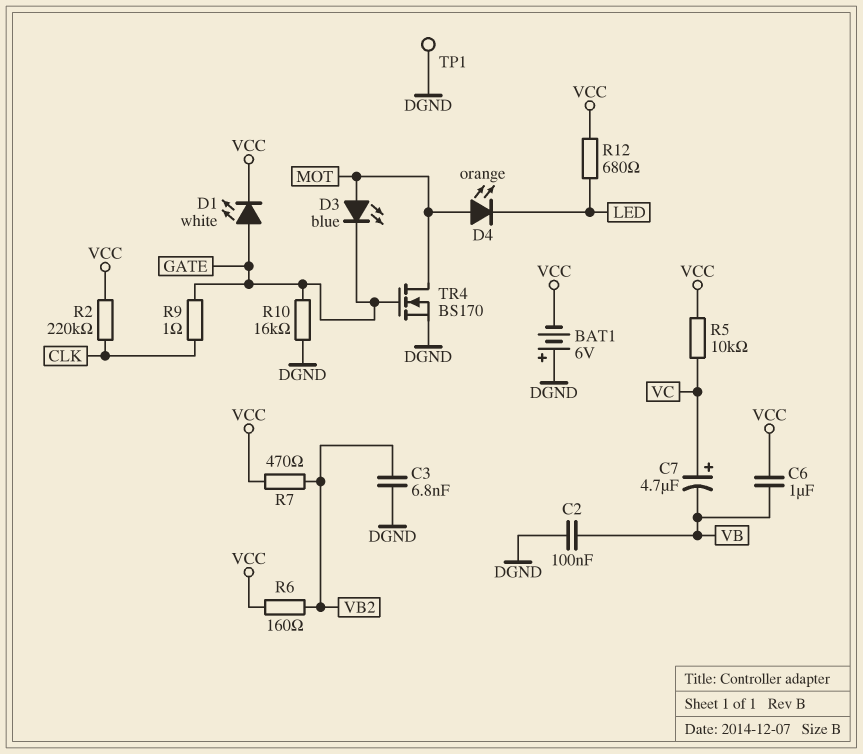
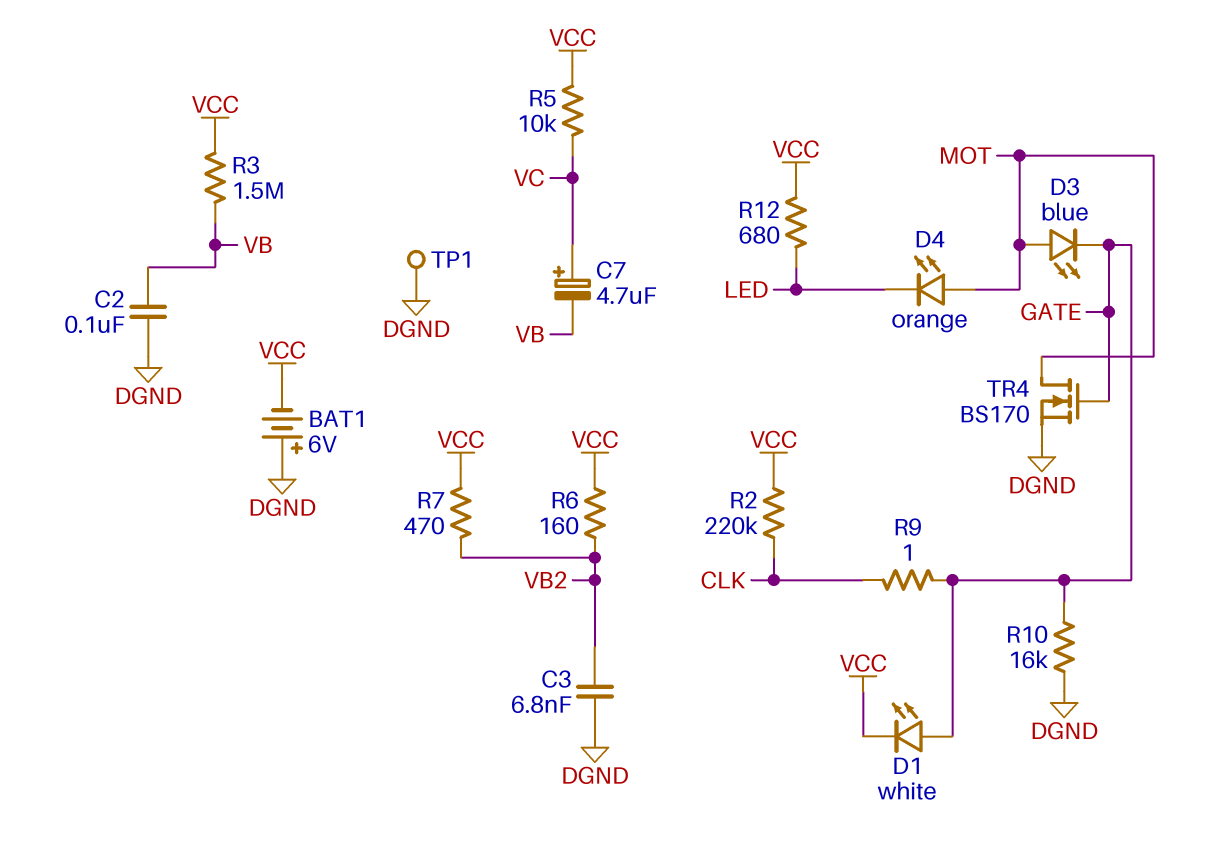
C6: 1uF (VB, VCC) -> none
R3: none -> 1.5M (VB, VCC)

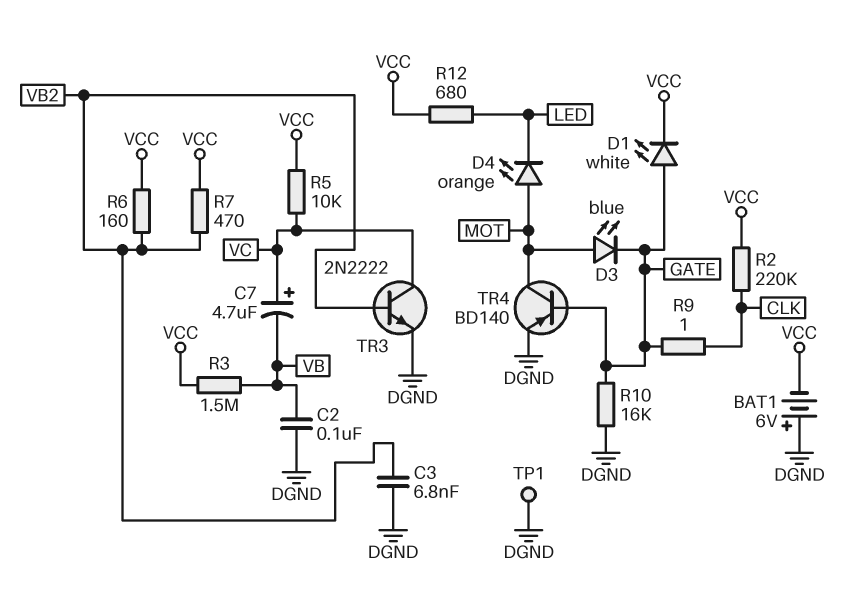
TR3: none -> NPN 2N2222 (B VB2, C VC, E DGND)
TR4: NMOS BS170 (G GATE, D MOT, S DGND) -> PNP BD140 (B GATE, C MOT, E DGND)

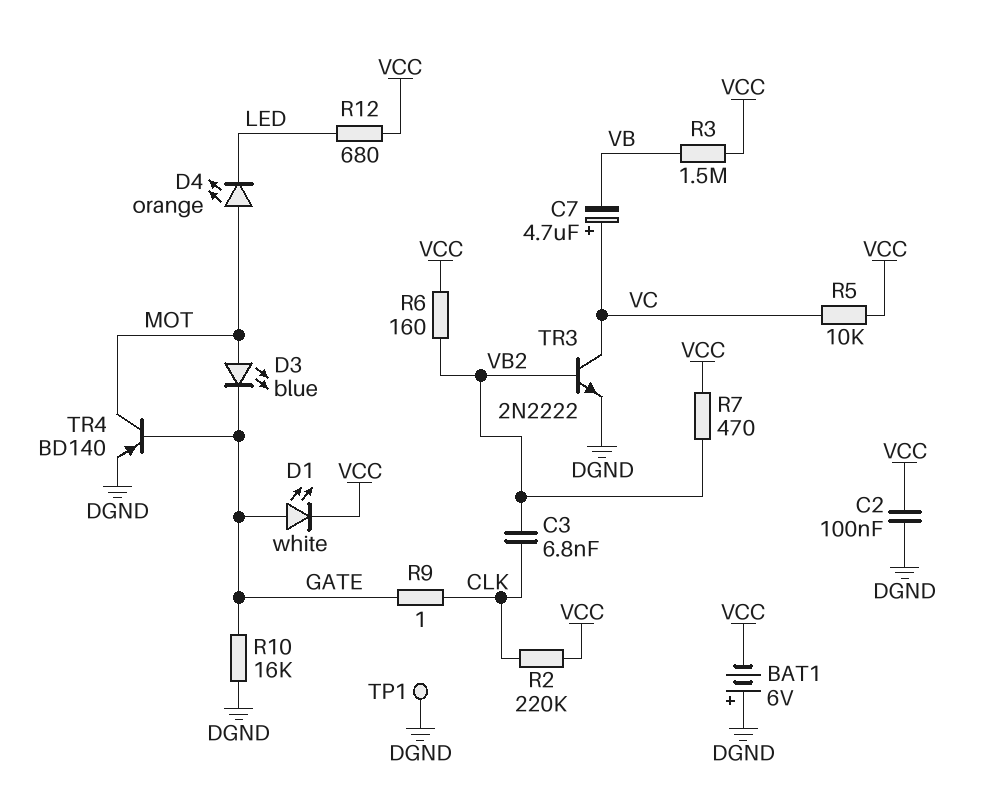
C2: 100nF (DGND, VB) -> 100nF (DGND, VCC)
C3: 6.8nF (DGND, VB2) -> 6.8nF (CLK, VB2)

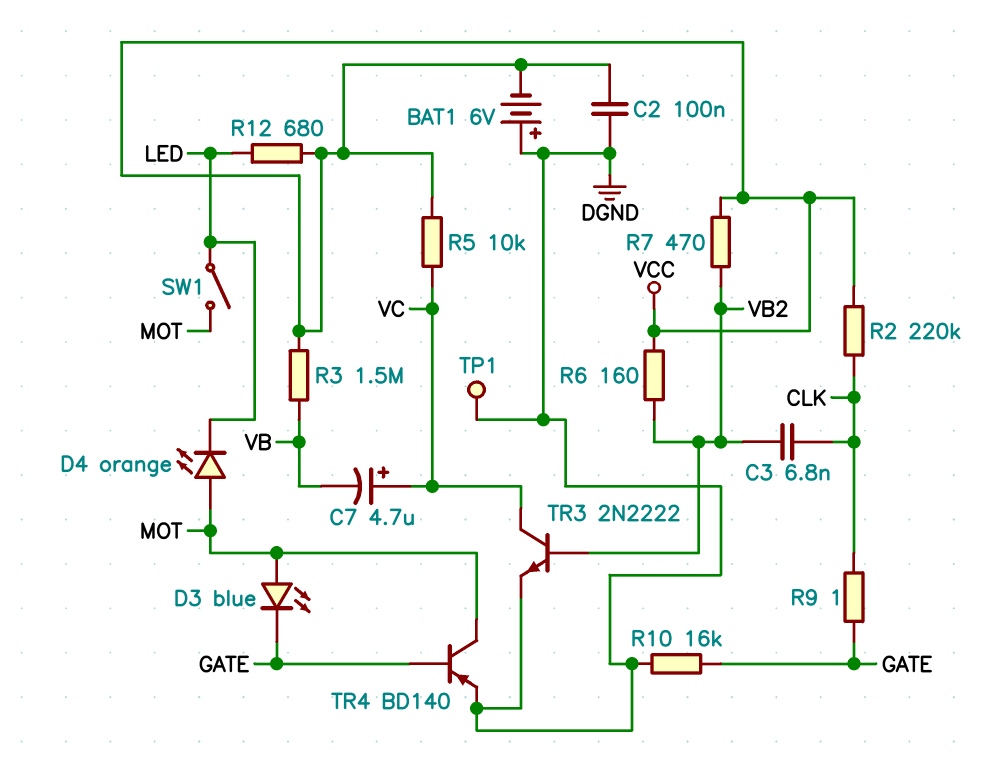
D1: LED white (A GATE, K VCC) -> none
SW1: none -> switch (LED, MOT)

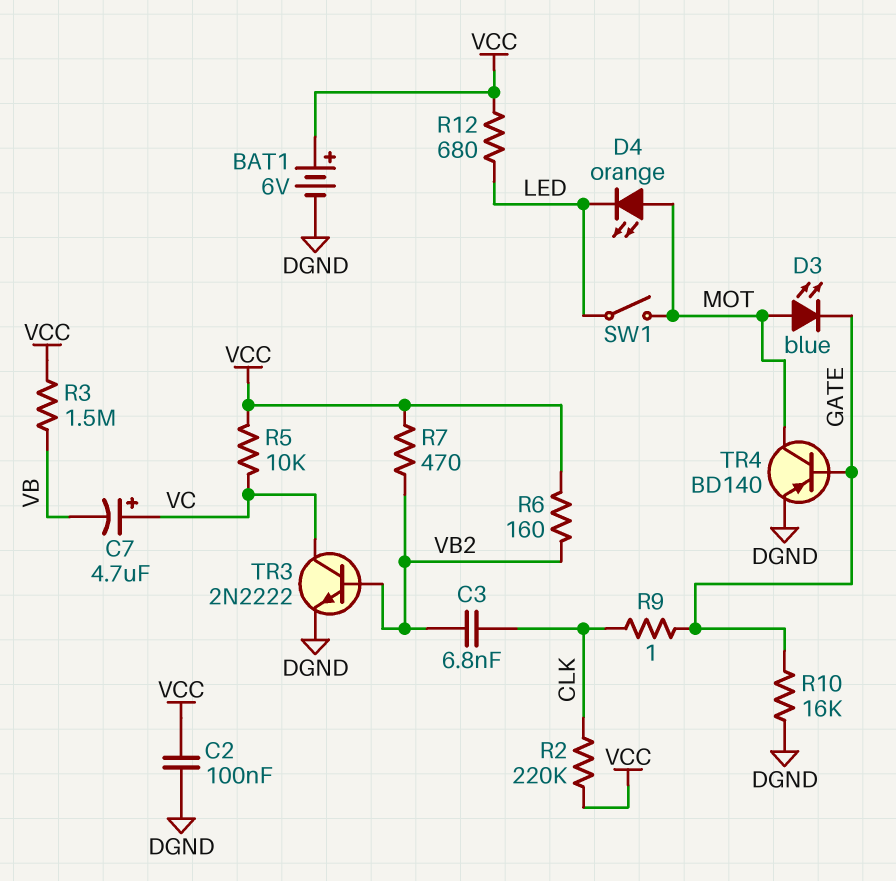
BAT1: 6V (plus DGND, minus VCC) -> 6V (plus VCC, minus DGND)
TP1: test point (DGND) -> none

